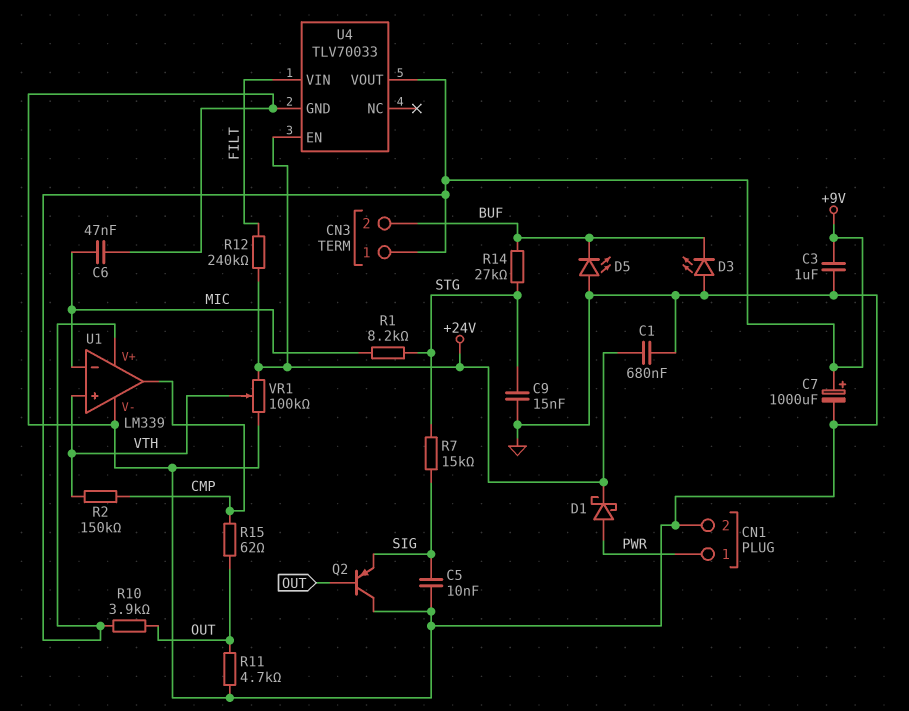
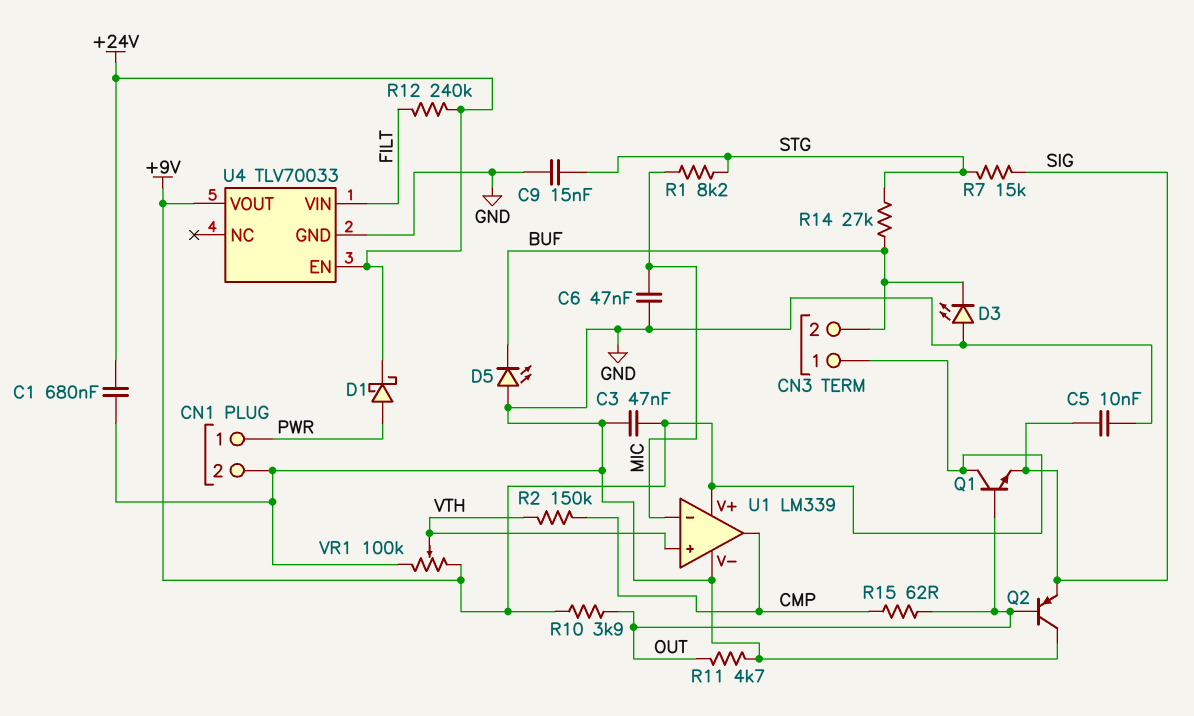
C3: 1uF (+9V, GND) -> 47nF (+9V, GND)
C7: 1000uF (plus +9V, minus GND) -> none
Q1: none -> NPN (B OUT, C +9V, E SIG)
VR1: 100k (+24V, GND, wiper VTH) -> 100k (+9V, GND, wiper VTH)

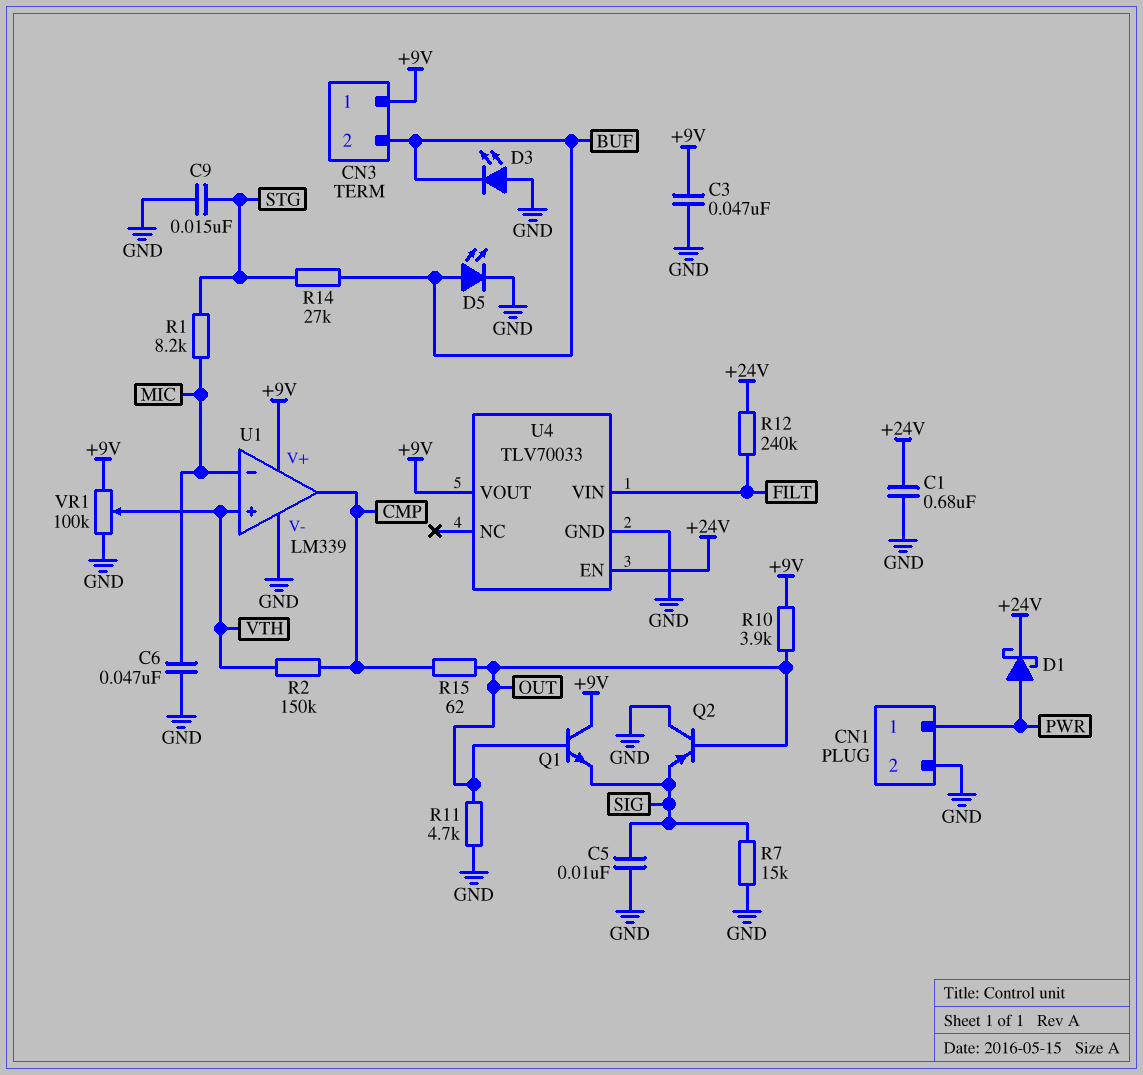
D5: LED (A GND, K BUF) -> LED (A BUF, K GND)
R7: 15k (SIG, STG) -> 15k (GND, SIG)

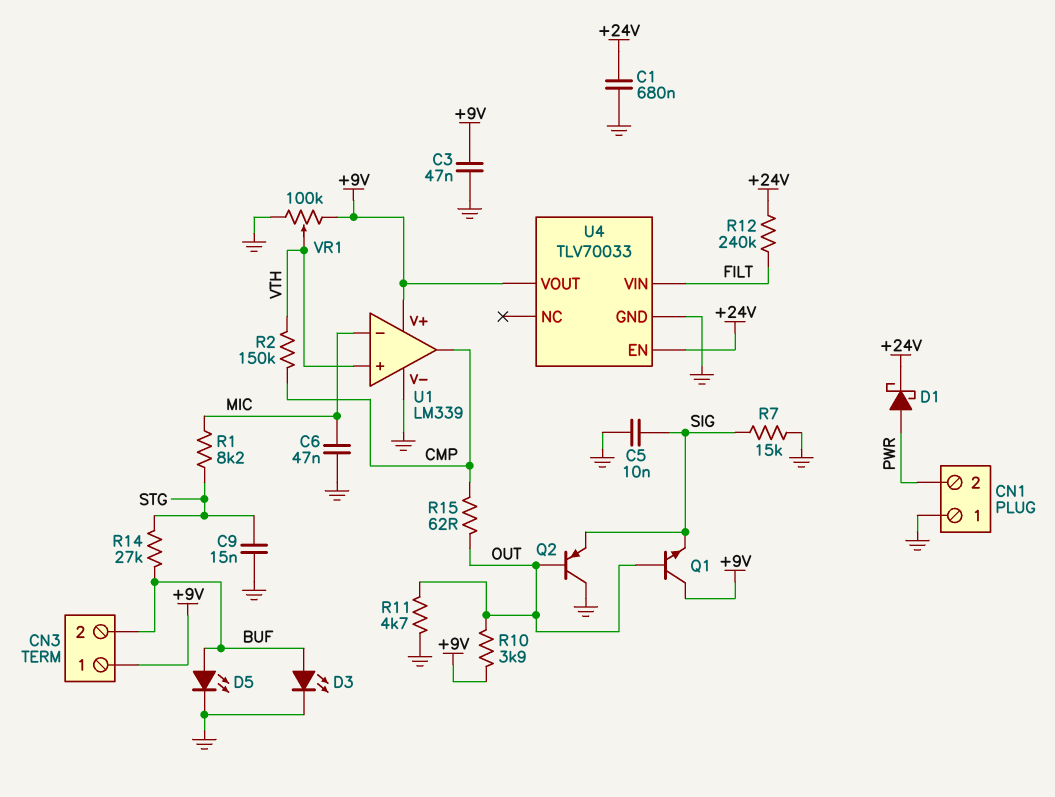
CN1 pin 1: PWR -> GND
CN1 pin 2: GND -> PWR
D3: LED (A GND, K BUF) -> LED (A BUF, K GND)

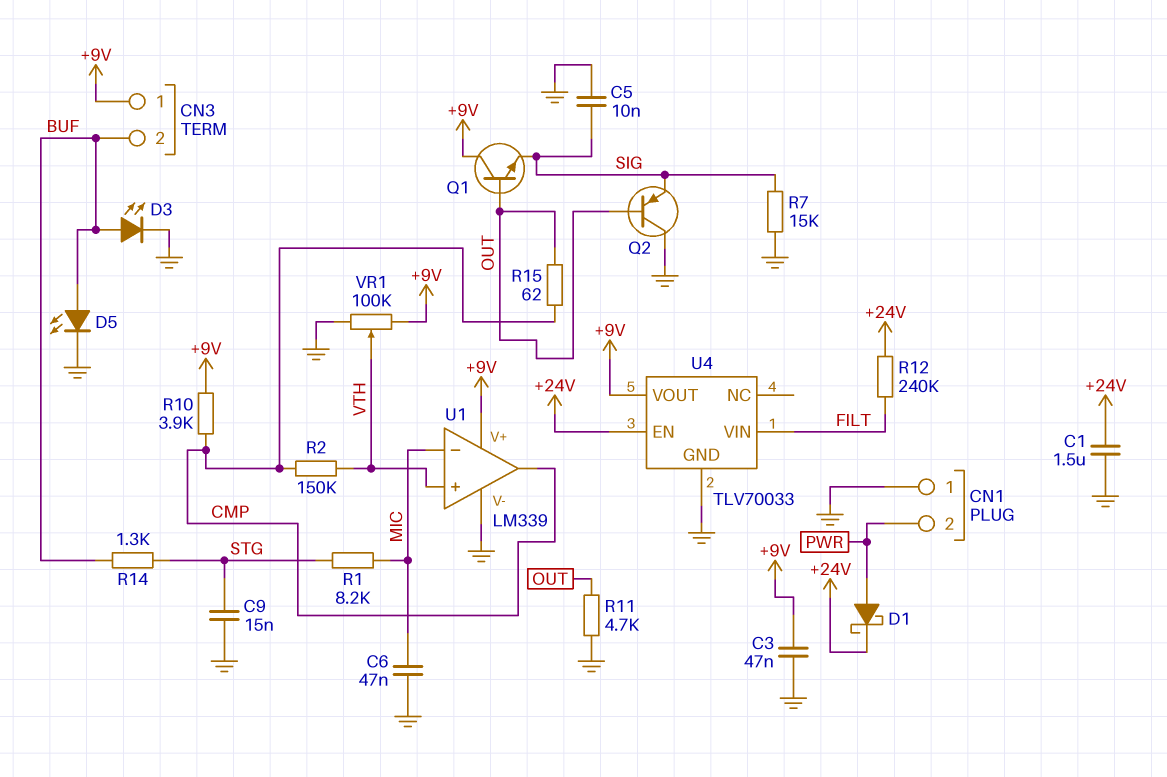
C1: 680nF (+24V, GND) -> 1.5uF (+24V, GND)
R10: 3.9k (+9V, OUT) -> 3.9k (+9V, CMP)
R14: 27k (BUF, STG) -> 1.3k (BUF, STG)

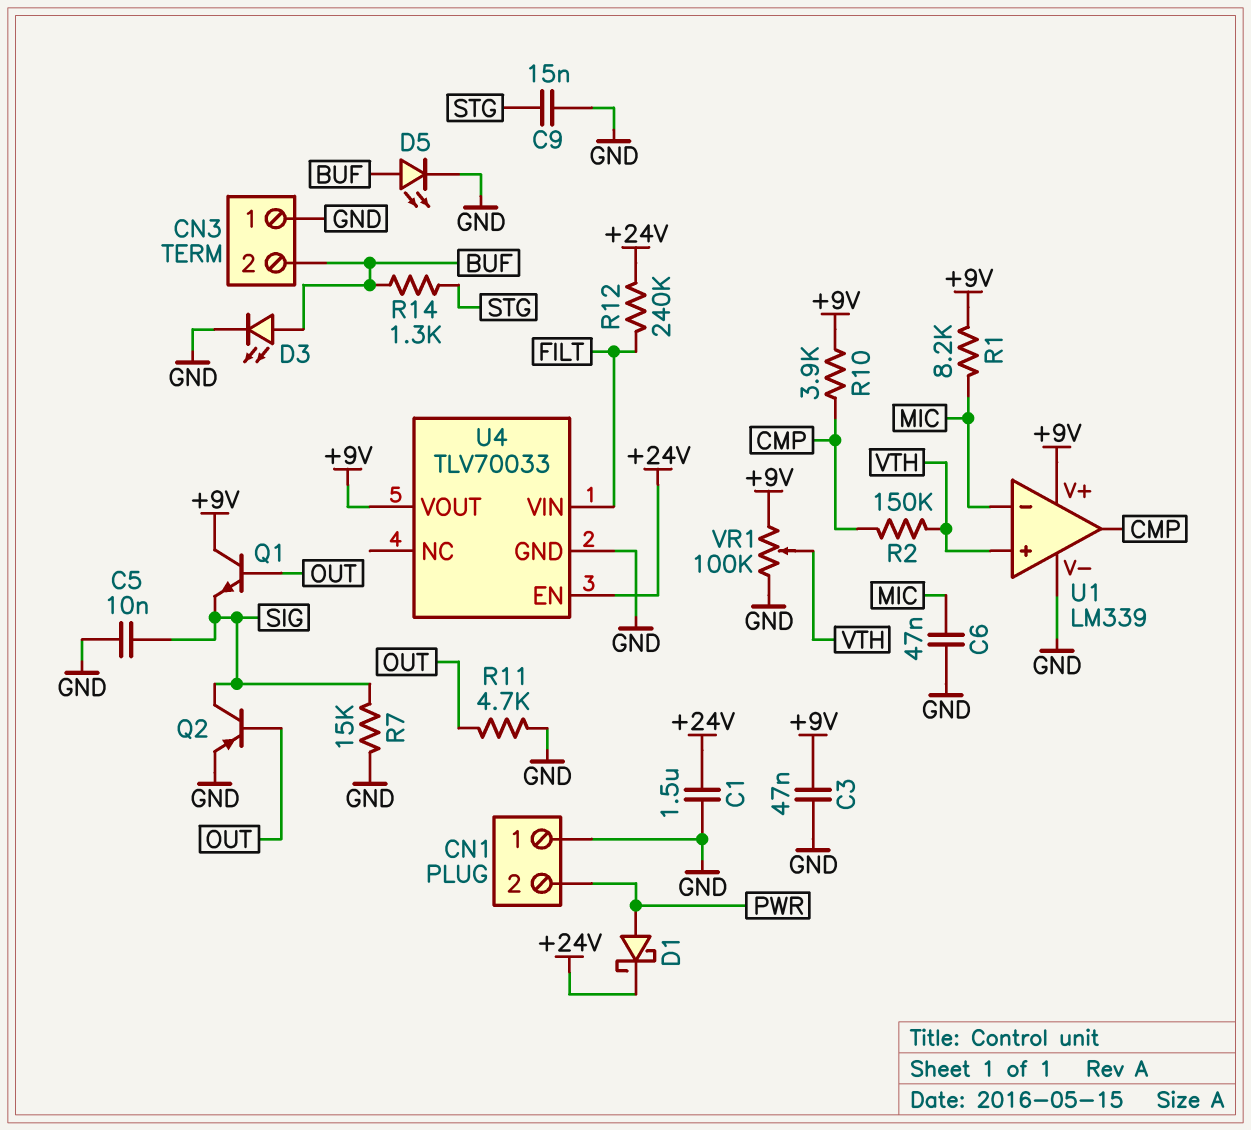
CN3 pin 1: +9V -> GND
Q2: PNP (B OUT, C GND, E SIG) -> PNP (B OUT, C SIG, E GND)
R1: 8.2k (MIC, STG) -> 8.2k (+9V, MIC)
R15: 62 (CMP, OUT) -> none

